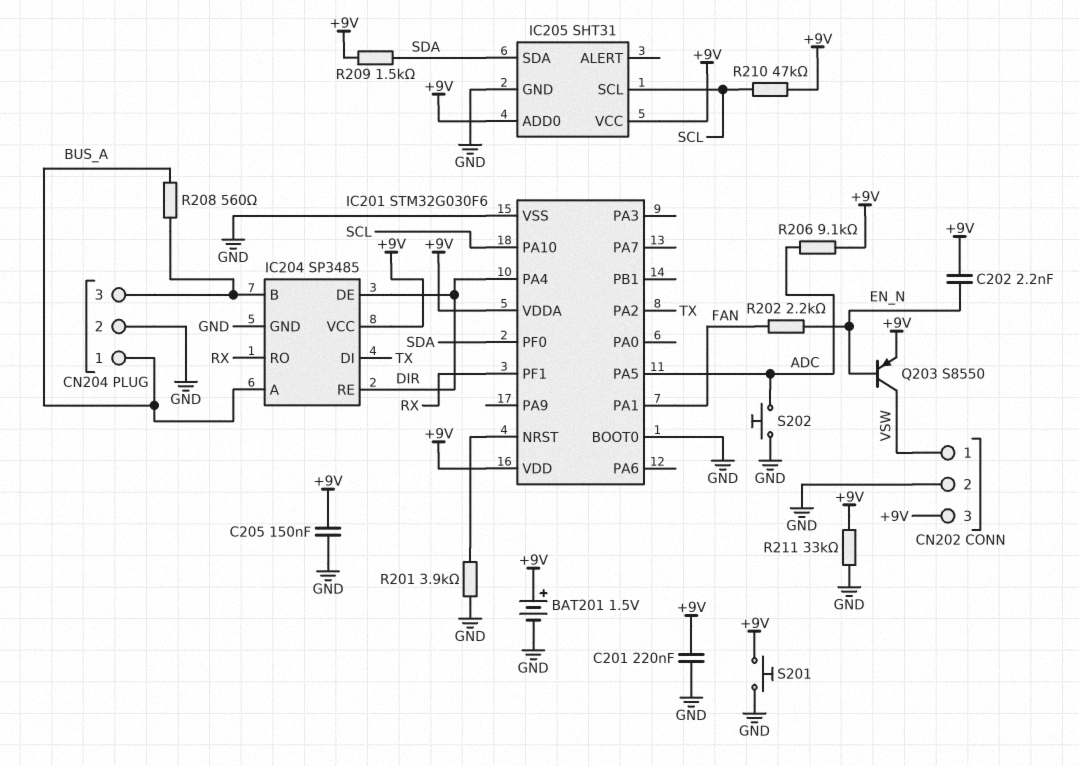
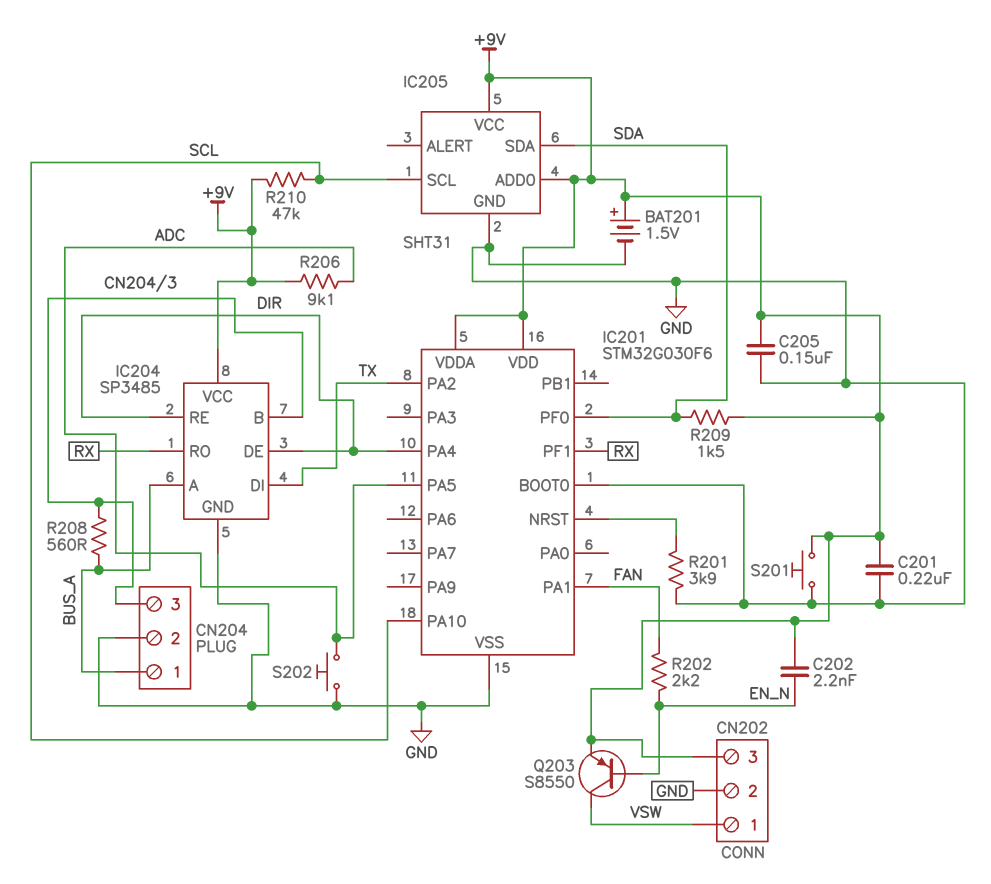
R211: 33k (+9V, GND) -> none

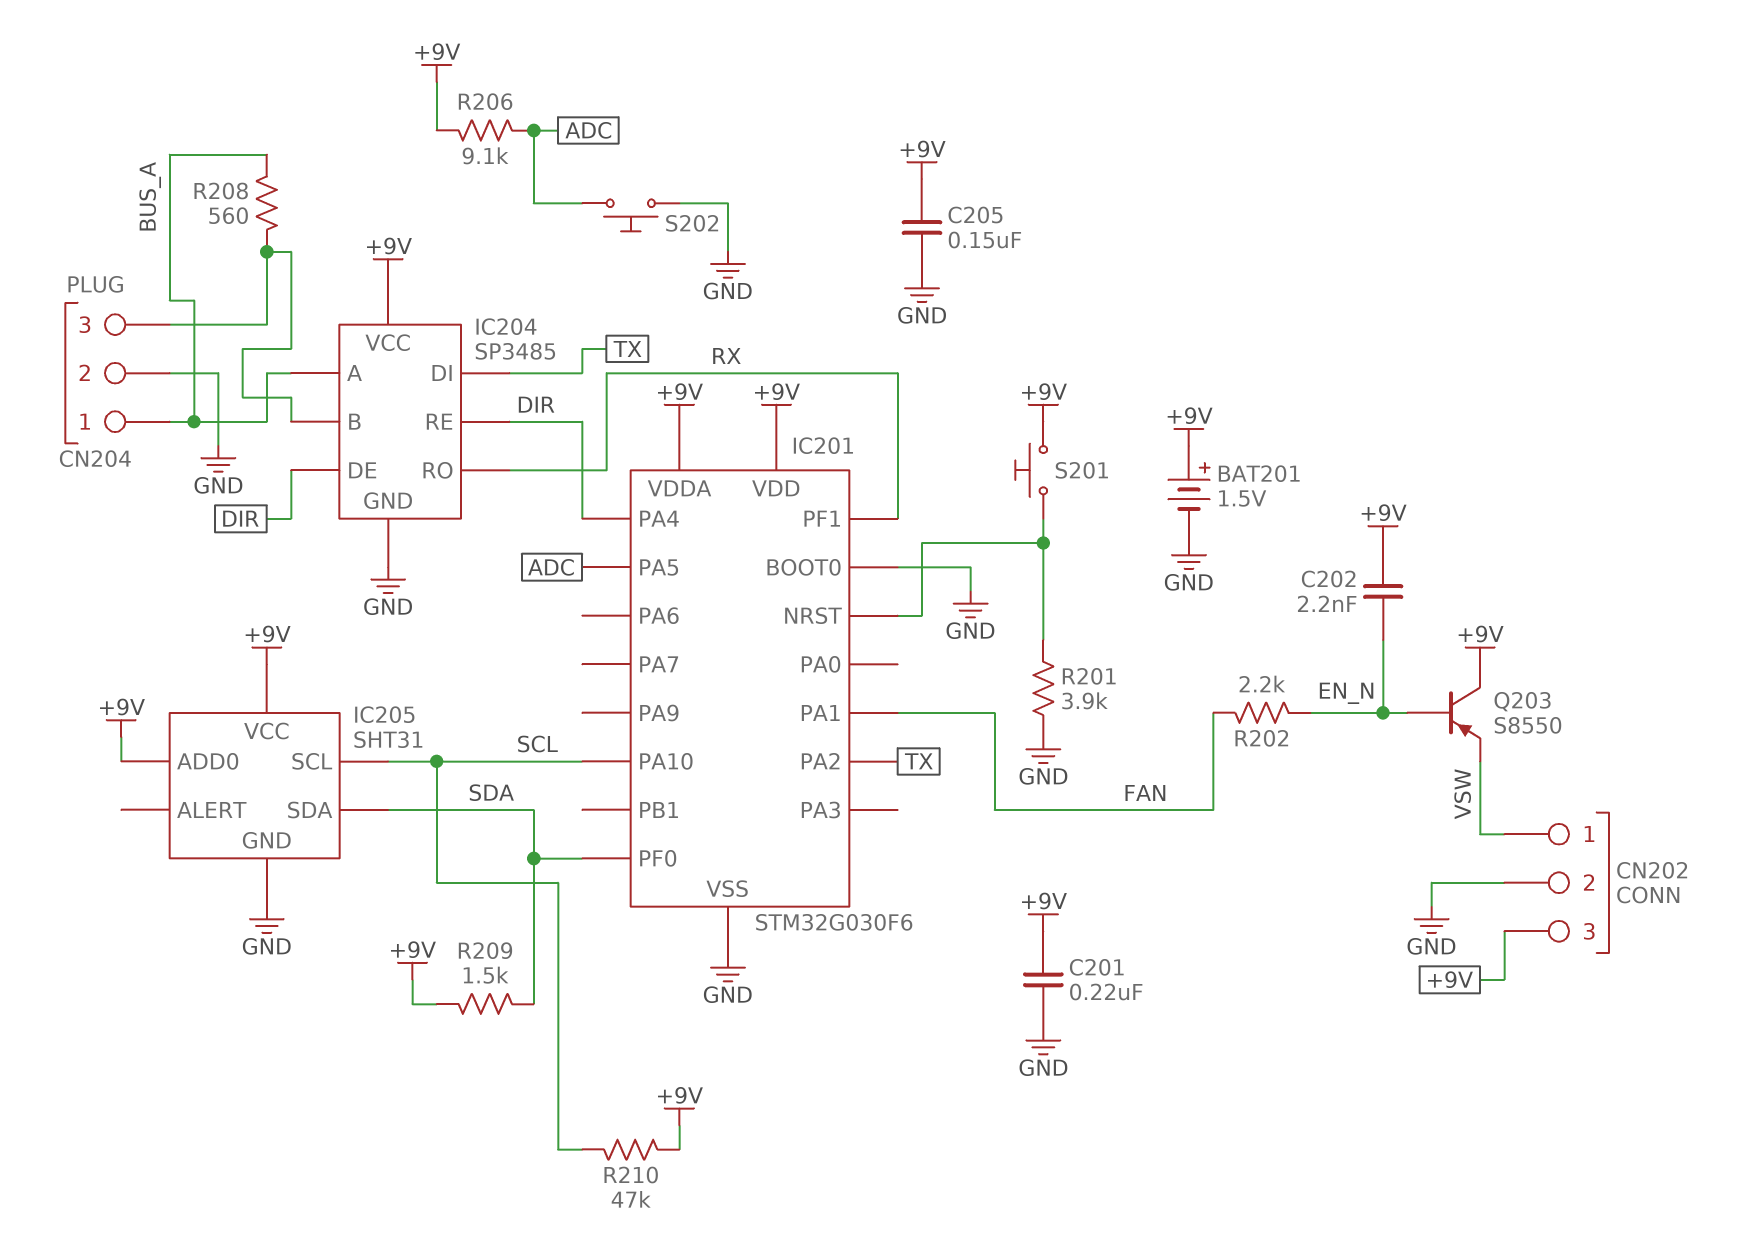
Q203: PNP S8550 (B EN_N, C VSW, E +9V) -> PNP S8550 (B EN_N, C +9V, E VSW)
S201: button (+9V, GND) -> button (+9V, IC201/NRST)

